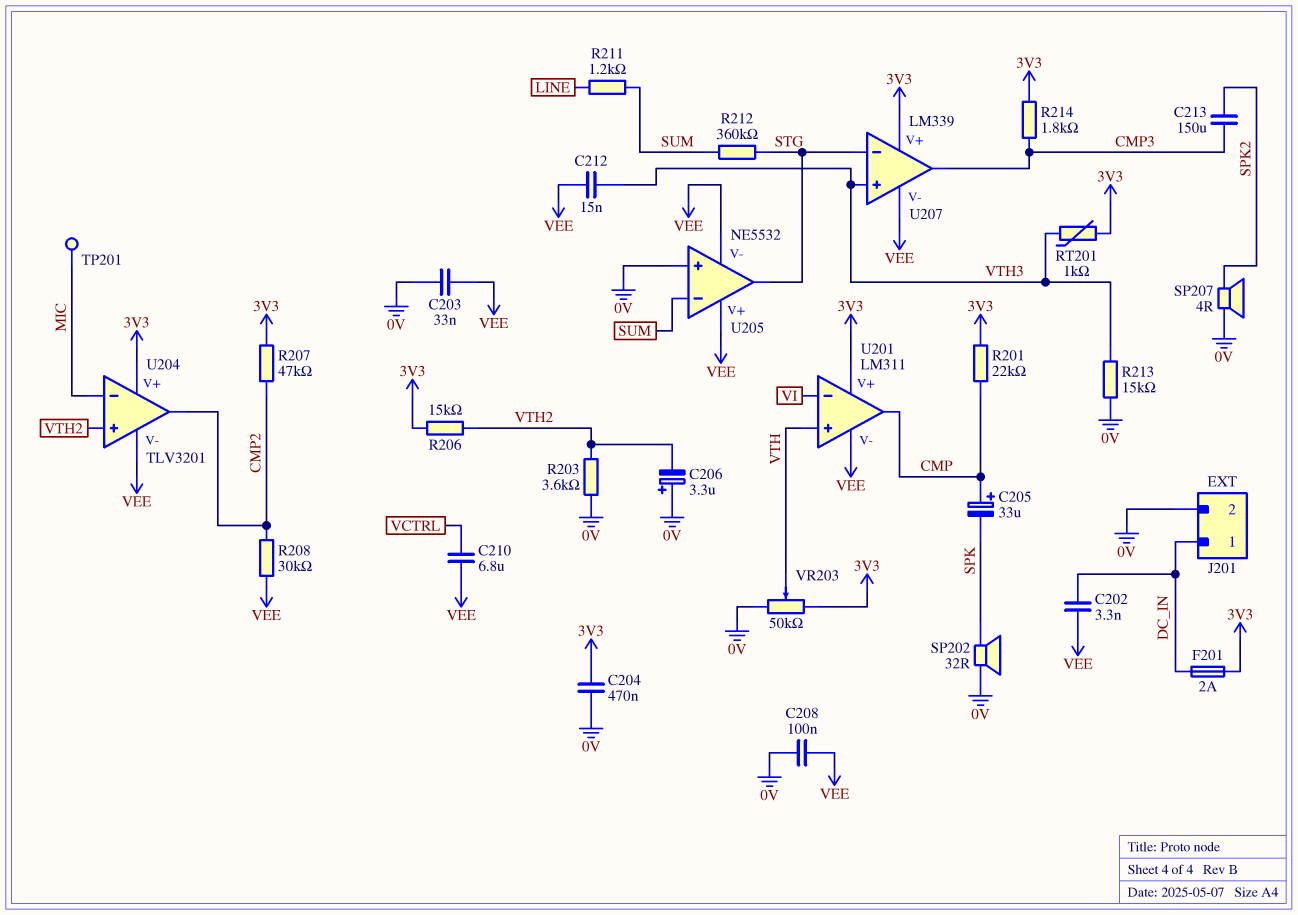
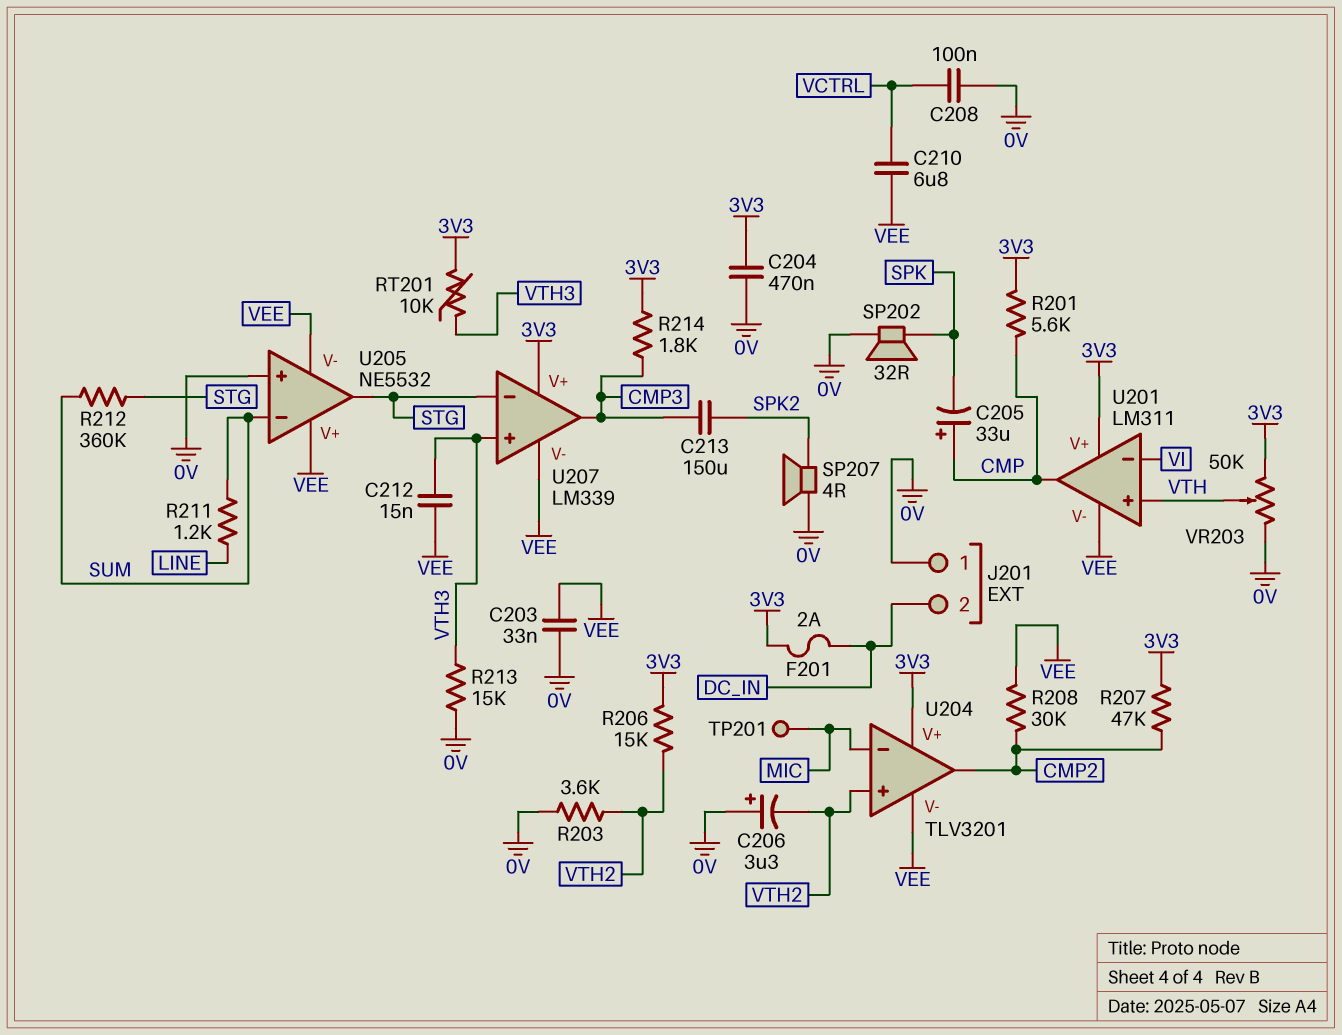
C202: 3.3nF (DC_IN, VEE) -> none
C208: 100nF (0V, VEE) -> 100nF (0V, VCTRL)
J201 pin 1: DC_IN -> 0V
J201 pin 2: 0V -> DC_IN
R201: 22k (3V3, CMP) -> 5.6k (3V3, CMP)
RT201: 1k (3V3, VTH3) -> 10k (3V3, VTH3)

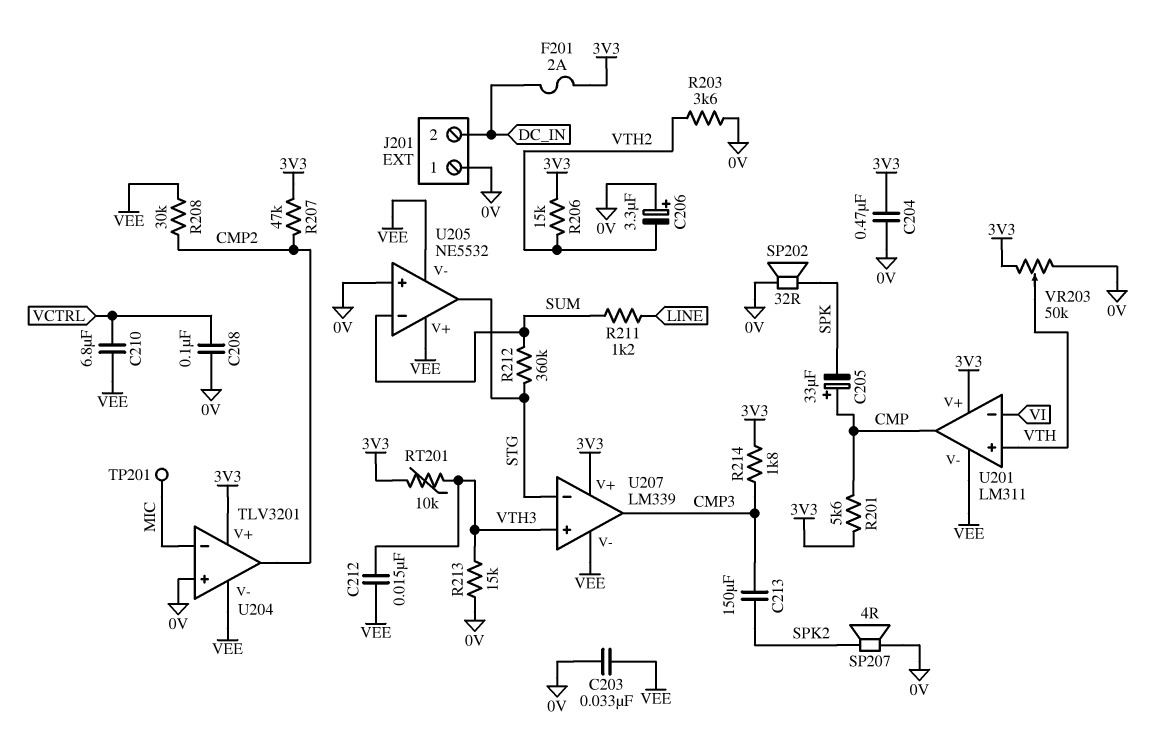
U204 pin in+: VTH2 -> 0V

